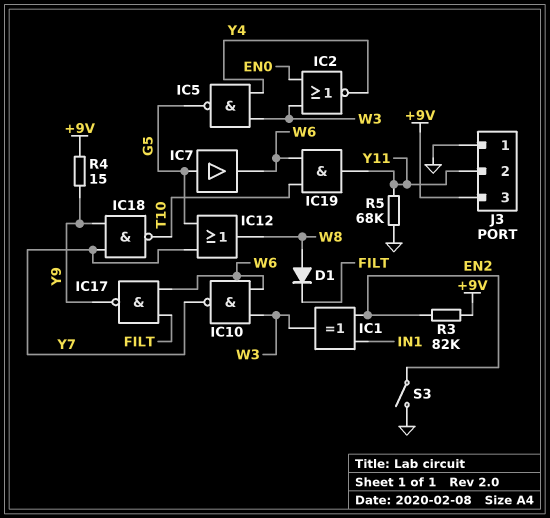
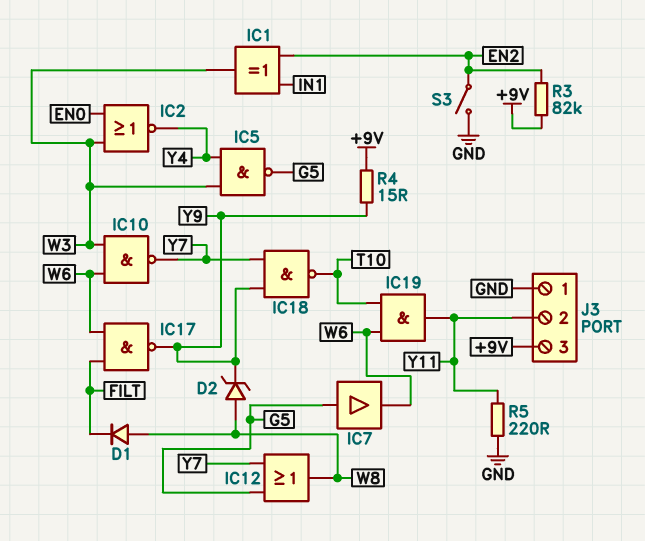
D2: none -> zener (A W8, K Y9)
R5: 68k (GND, Y11) -> 220 (GND, Y11)

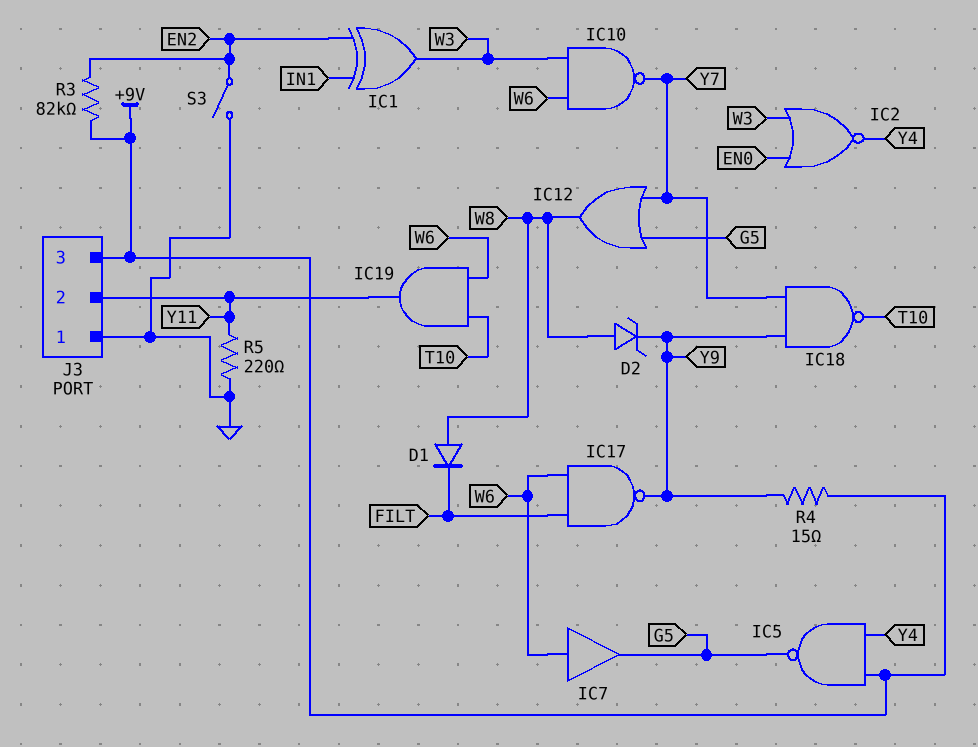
IC5: NAND (in W3, in Y4, out G5) -> NAND (in +9V, in Y4, out G5)
IC7: buffer (in G5, out W6) -> buffer (in W6, out G5)

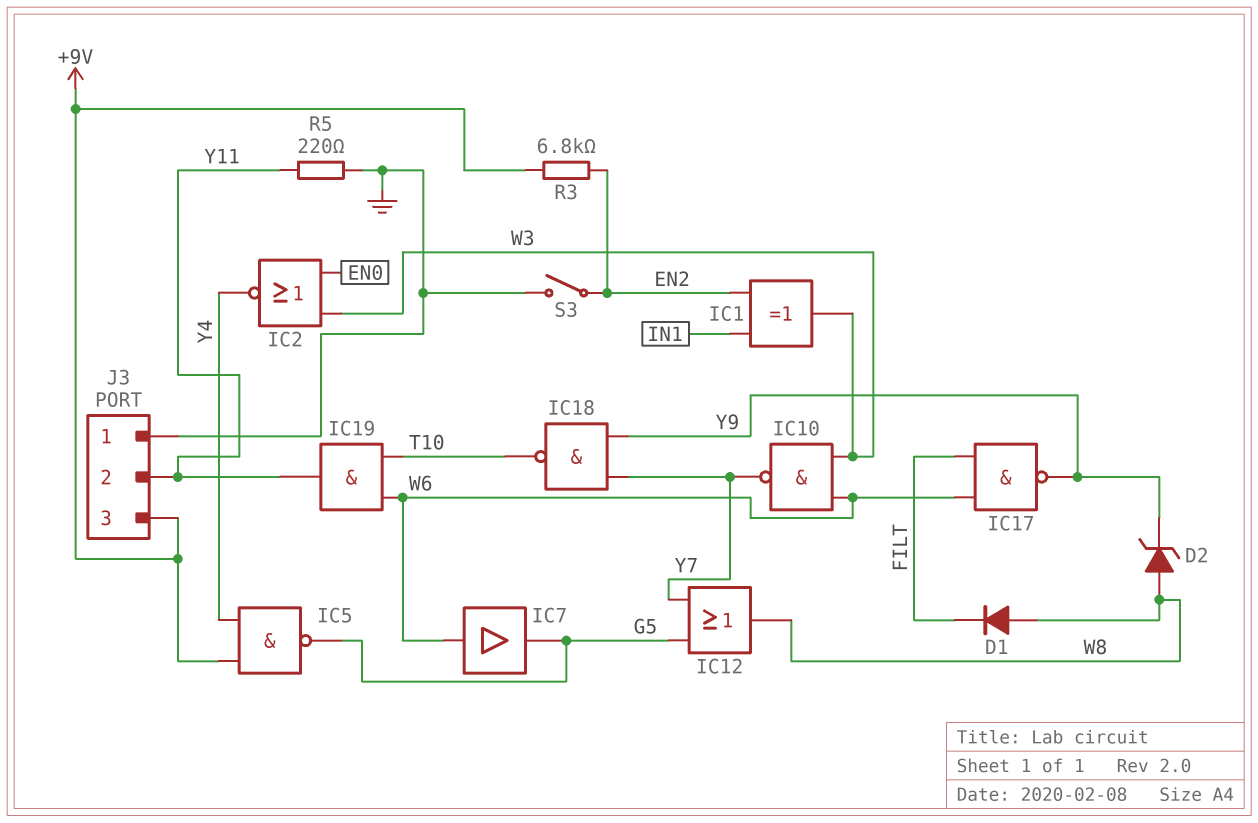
R3: 82k (+9V, EN2) -> 6.8k (+9V, EN2)
R4: 15 (+9V, Y9) -> none

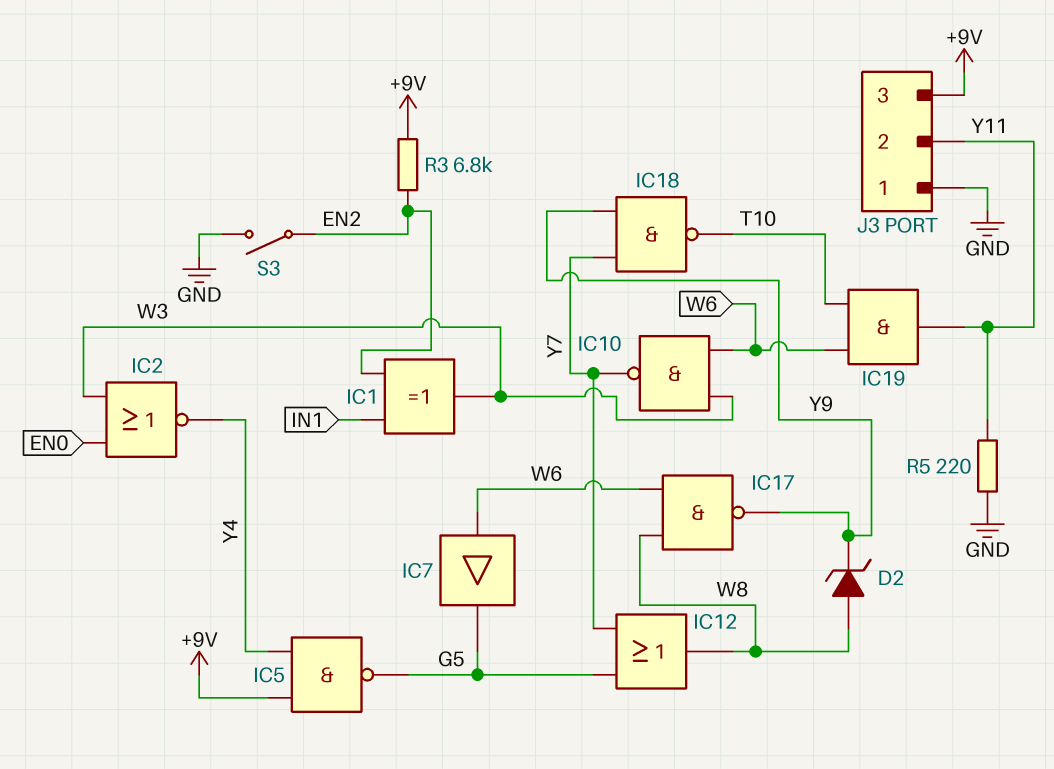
D1: diode (A W8, K FILT) -> none
IC17: NAND (in FILT, in W6, out Y9) -> NAND (in W6, in W8, out Y9)

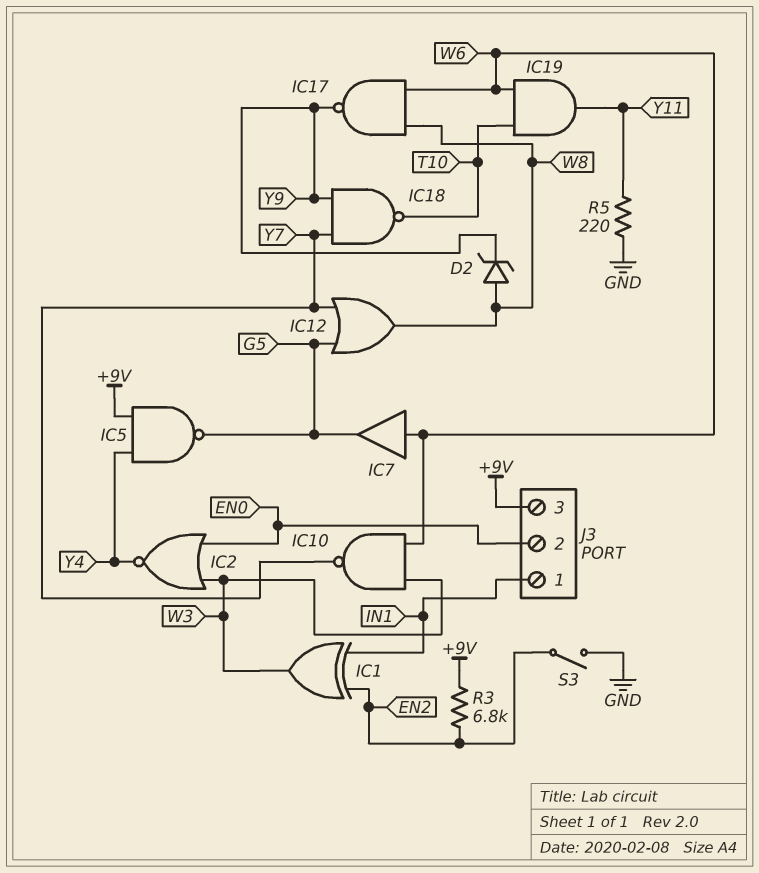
J3 pin 1: GND -> IN1
J3 pin 2: Y11 -> EN0

